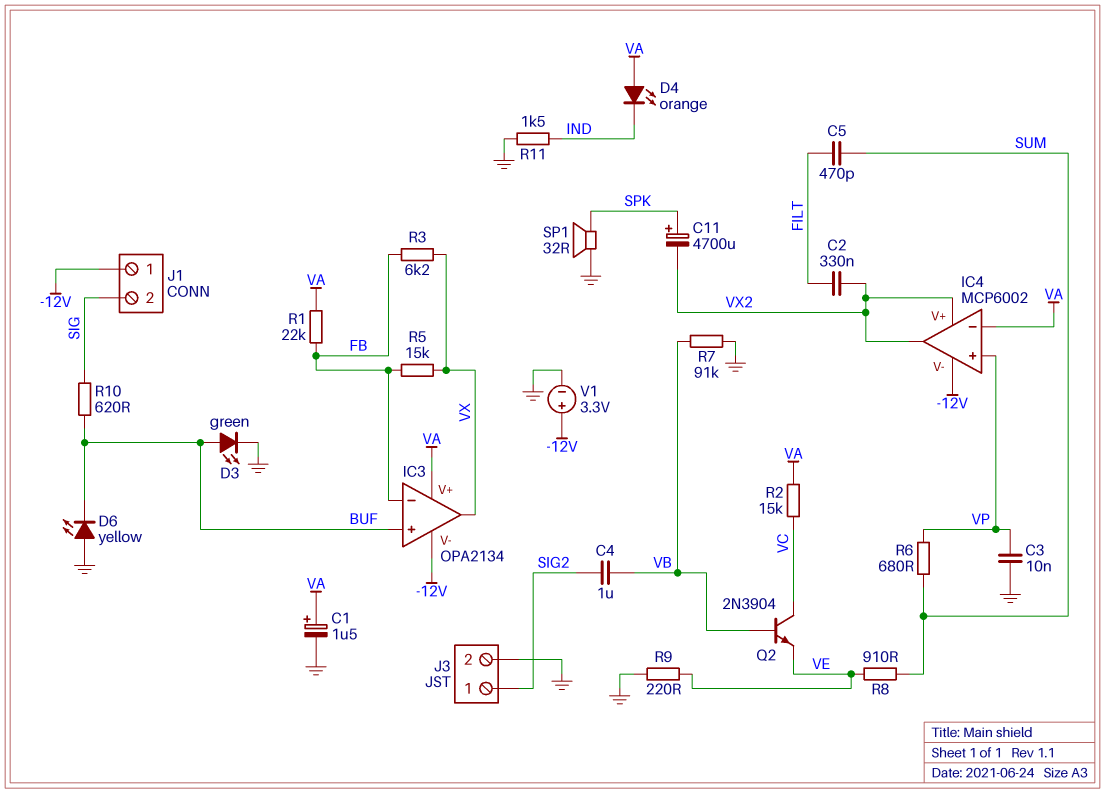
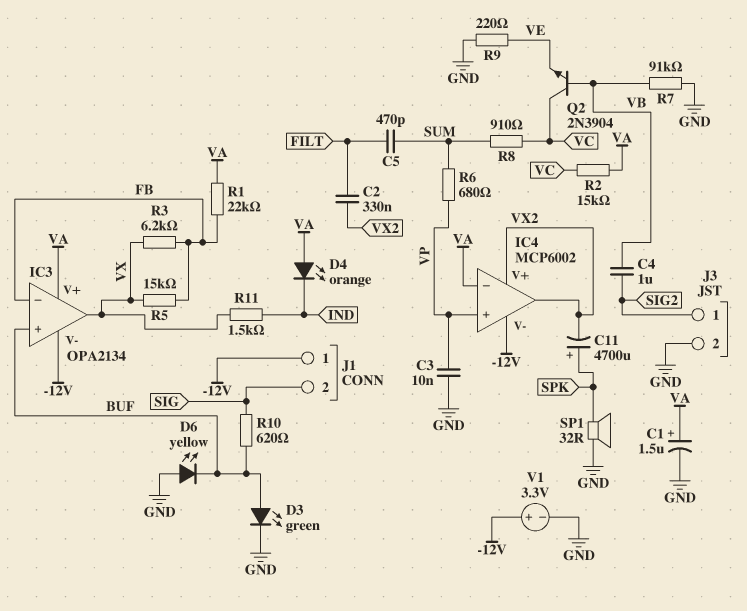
R8: 910 (SUM, VE) -> 910 (SUM, VC)
R11: 1.5k (GND, IND) -> 1.5k (IND, VX)

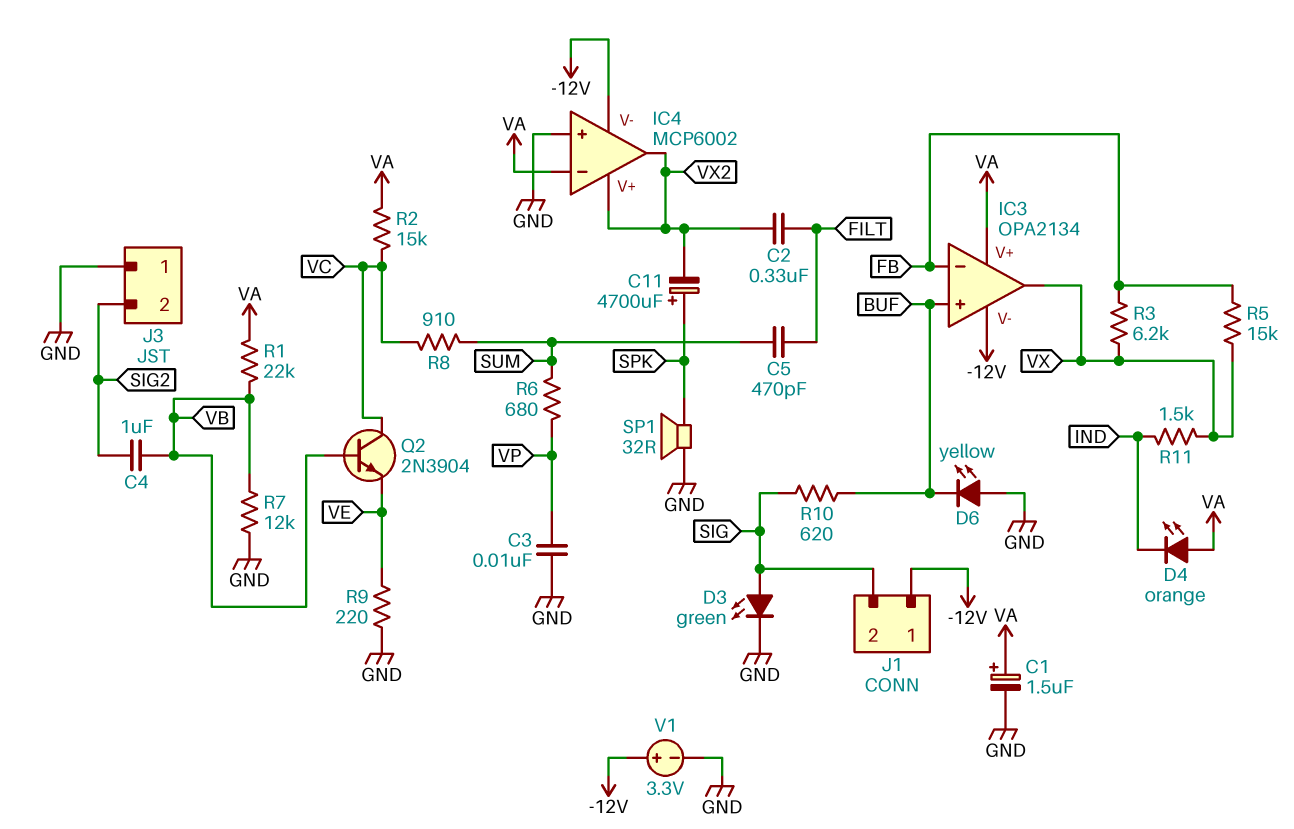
D3: LED green (A BUF, K GND) -> LED green (A SIG, K GND)
IC4 pin in+: VP -> GND
J3 pin 1: SIG2 -> GND
J3 pin 2: GND -> SIG2
R1: 22k (FB, VA) -> 22k (VA, VB)
R7: 91k (GND, VB) -> 12k (GND, VB)

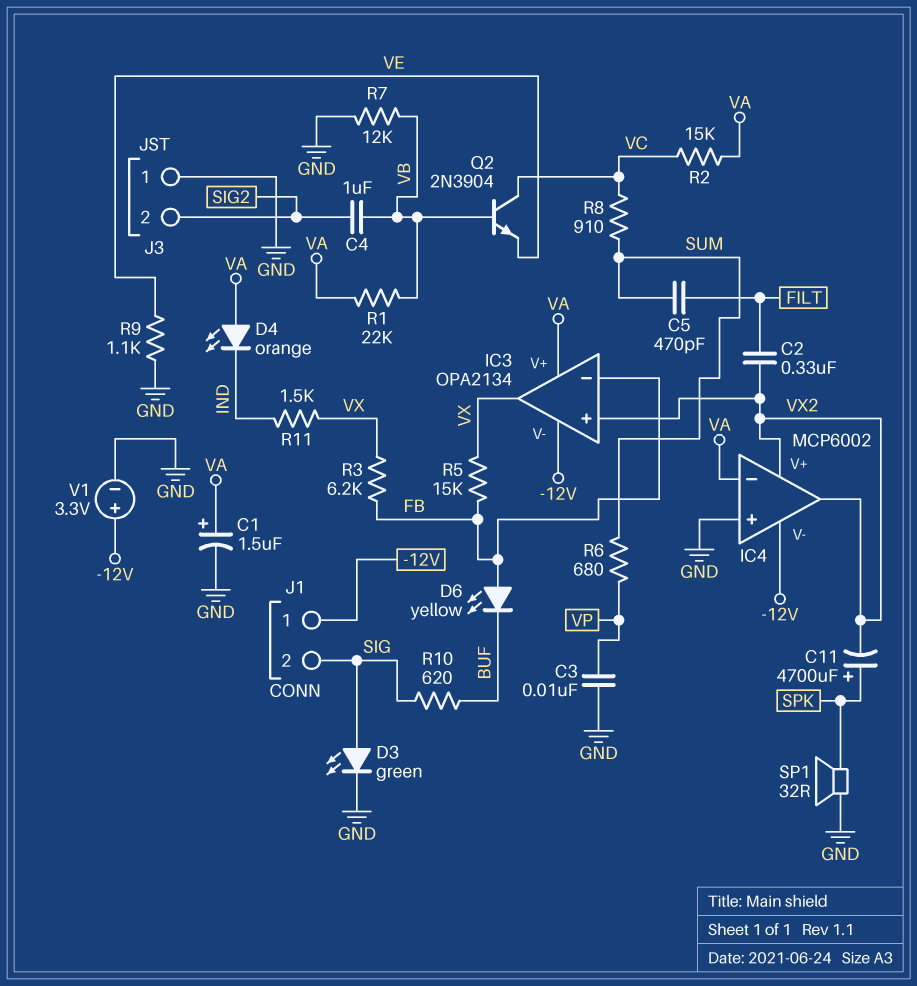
D6: LED yellow (A GND, K BUF) -> LED yellow (A FB, K BUF)
IC3 pin in+: BUF -> VX2
R9: 220 (GND, VE) -> 1.1k (GND, VE)

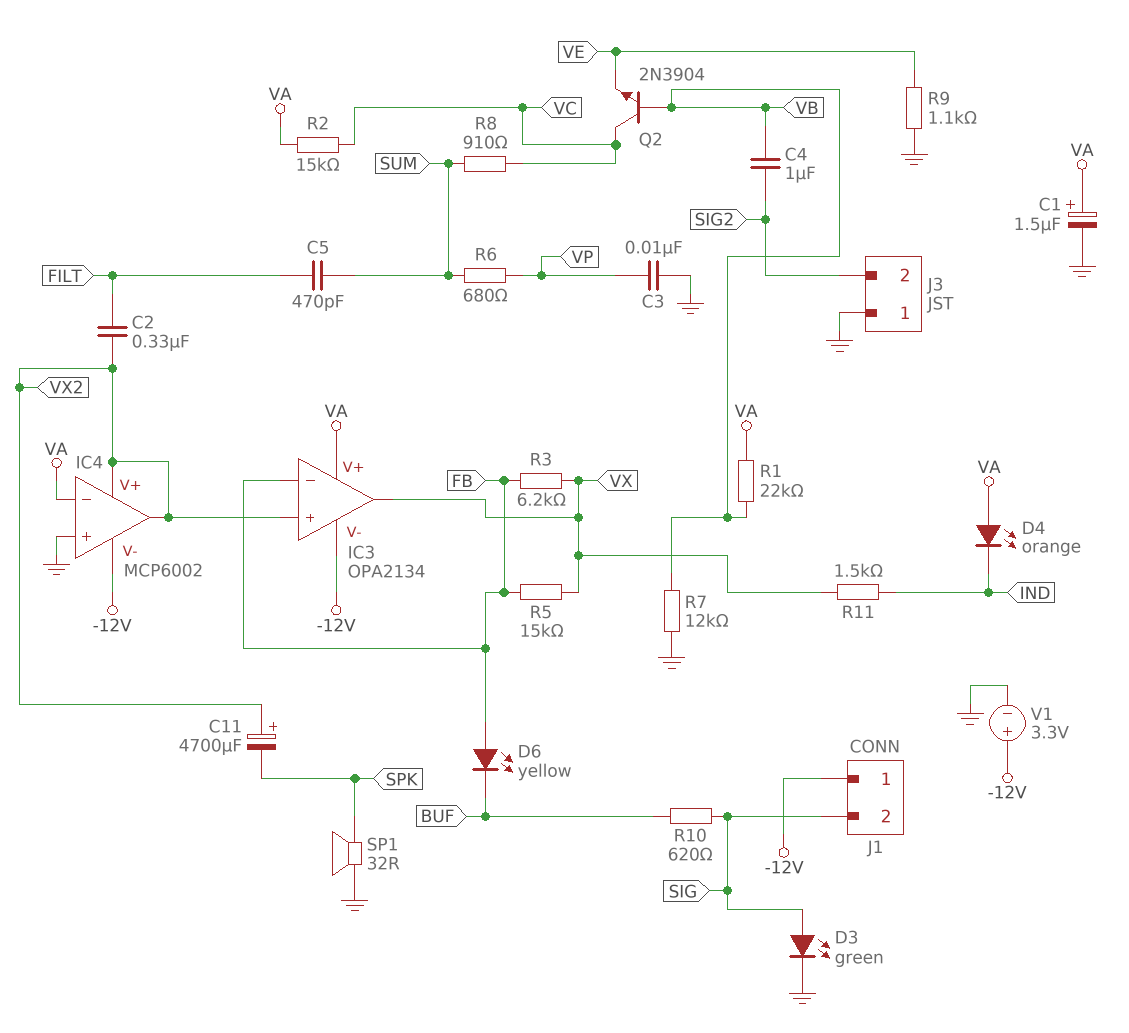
C11: 4700uF (plus SPK, minus VX2) -> 4700uF (plus VX2, minus SPK)

